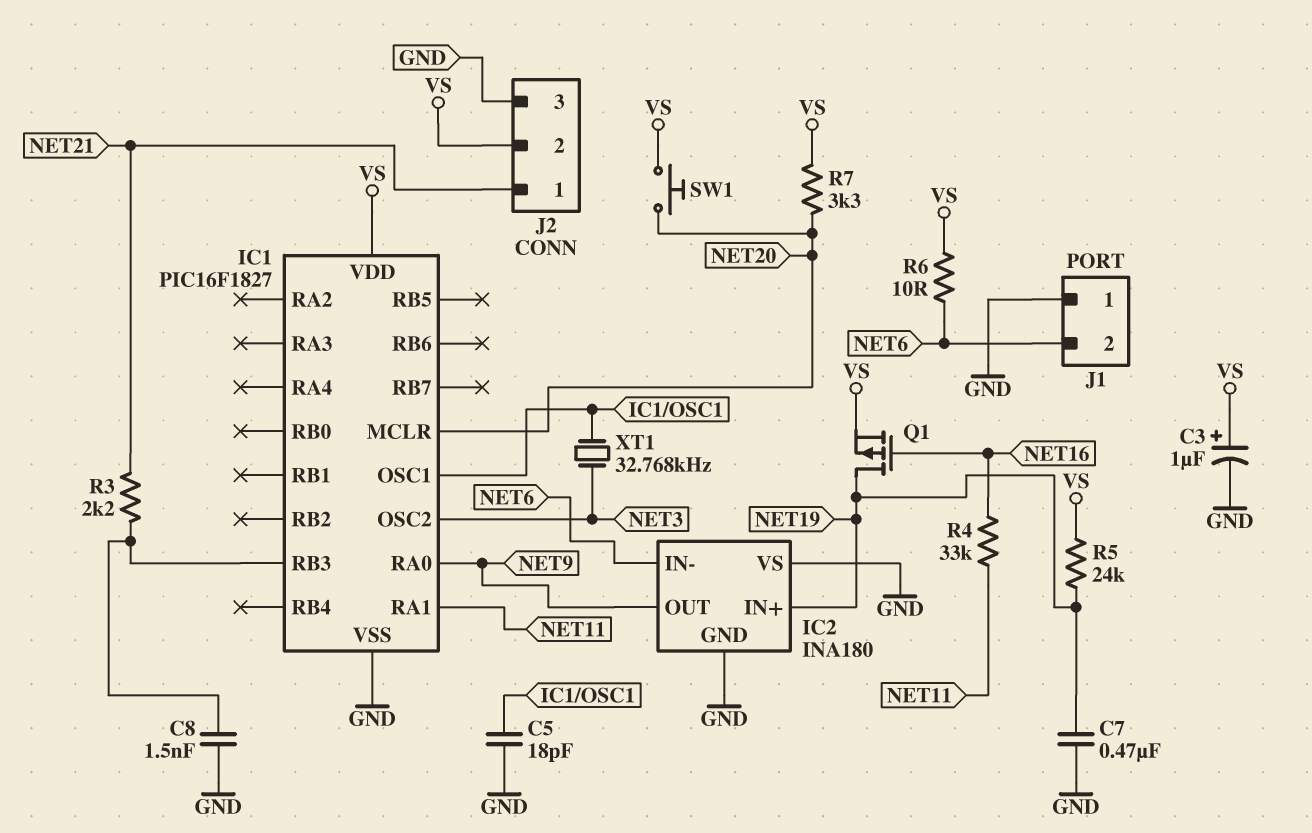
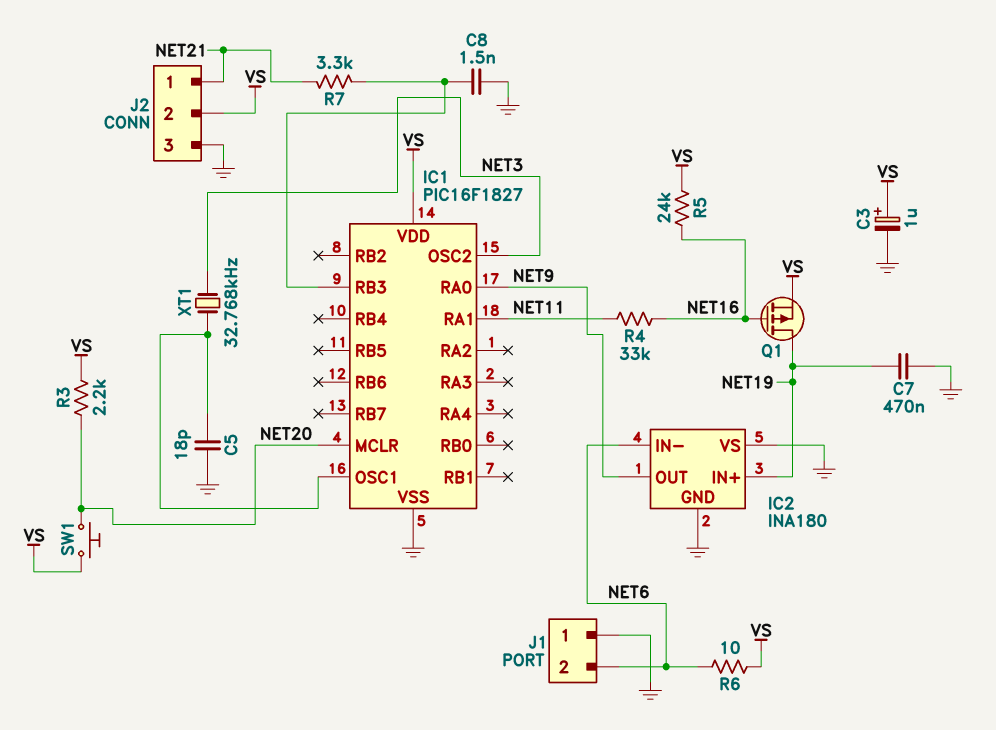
R3: 2.2k (IC1/RB3, NET21) -> 2.2k (NET20, VS)
R5: 24k (NET19, VS) -> 24k (NET16, VS)
R7: 3.3k (NET20, VS) -> 3.3k (IC1/RB3, NET21)

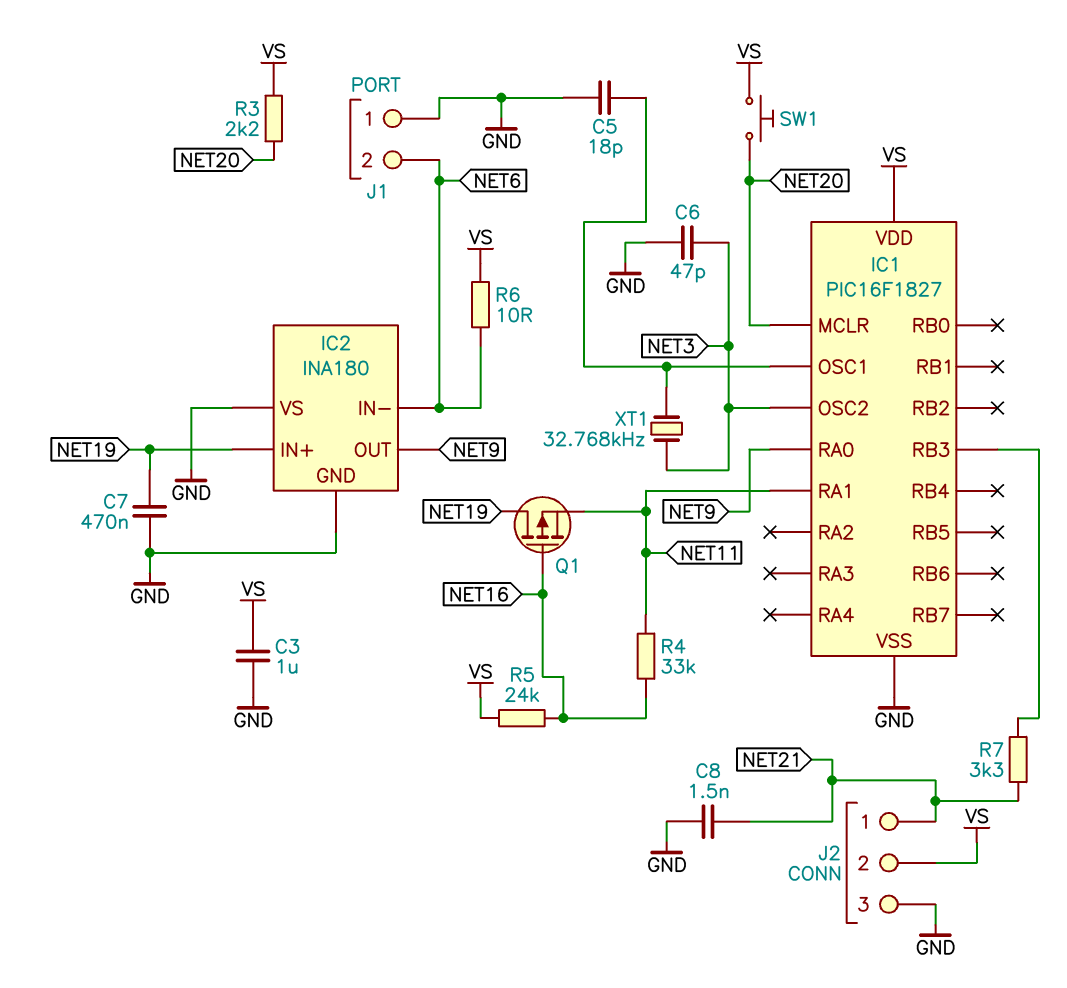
C3: 1uF (plus VS, minus GND) -> 1uF (GND, VS)
C6: none -> 47pF (GND, NET3)
C8: 1.5nF (GND, IC1/RB3) -> 1.5nF (GND, NET21)
Q1: PMOS (G NET16, D NET19, S VS) -> PMOS (G NET16, D NET19, S NET11)

